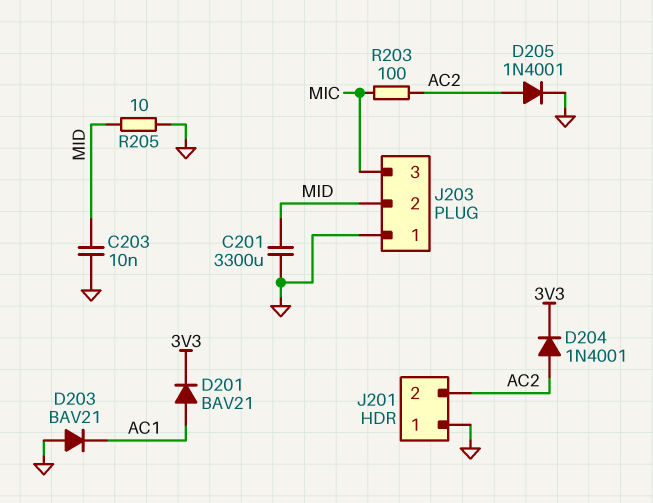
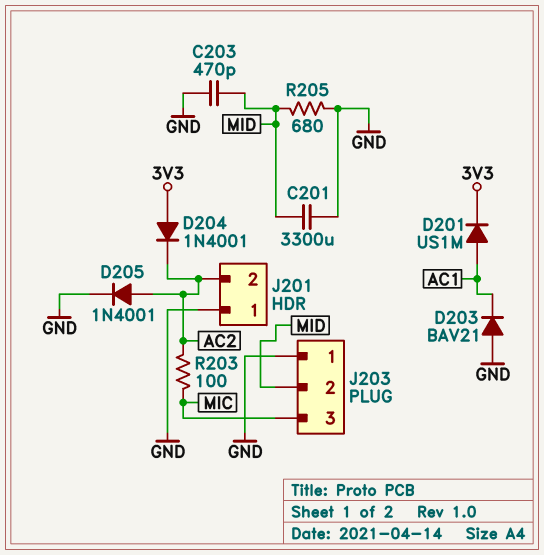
C203: 10nF (GND, MID) -> 470pF (GND, MID)
D201: diode BAV21 (A AC1, K 3V3) -> diode US1M (A AC1, K 3V3)
D204: diode 1N4001 (A AC2, K 3V3) -> diode 1N4001 (A 3V3, K AC2)
R205: 10 (GND, MID) -> 680 (GND, MID)

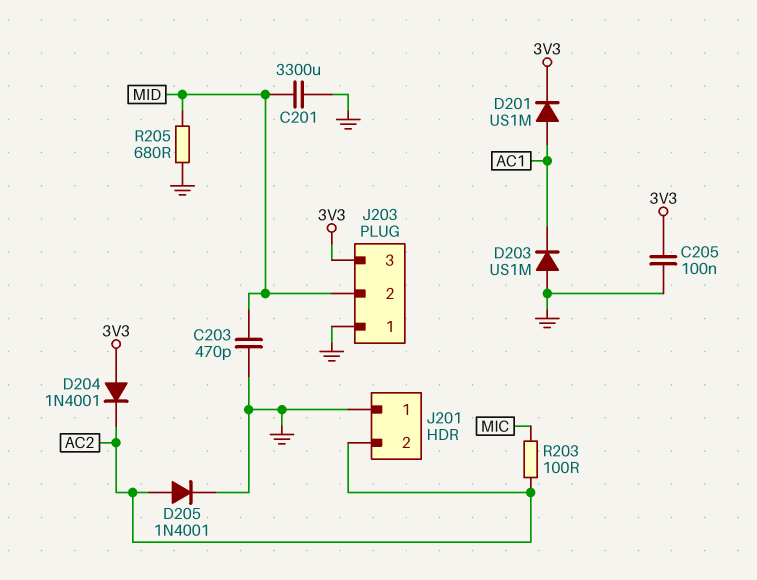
C205: none -> 100nF (3V3, GND)
D203: diode BAV21 (A GND, K AC1) -> diode US1M (A GND, K AC1)
J203 pin 3: MIC -> 3V3

